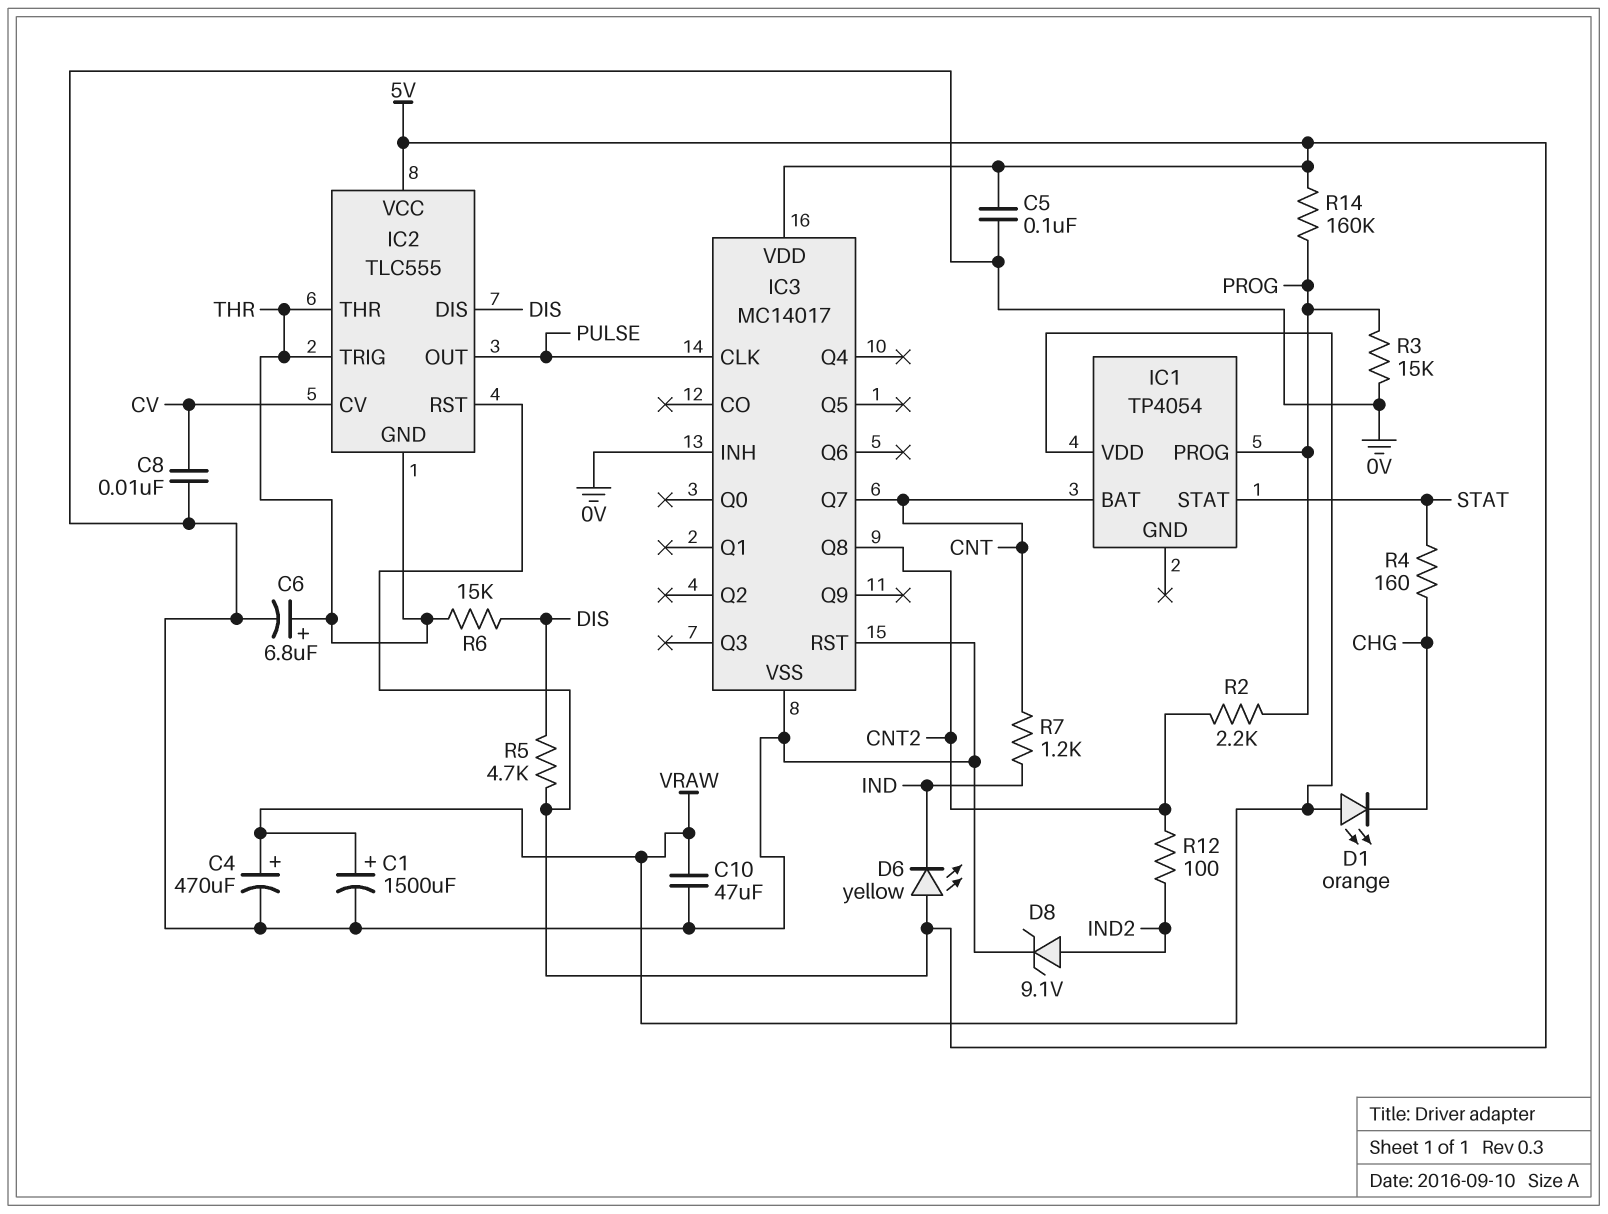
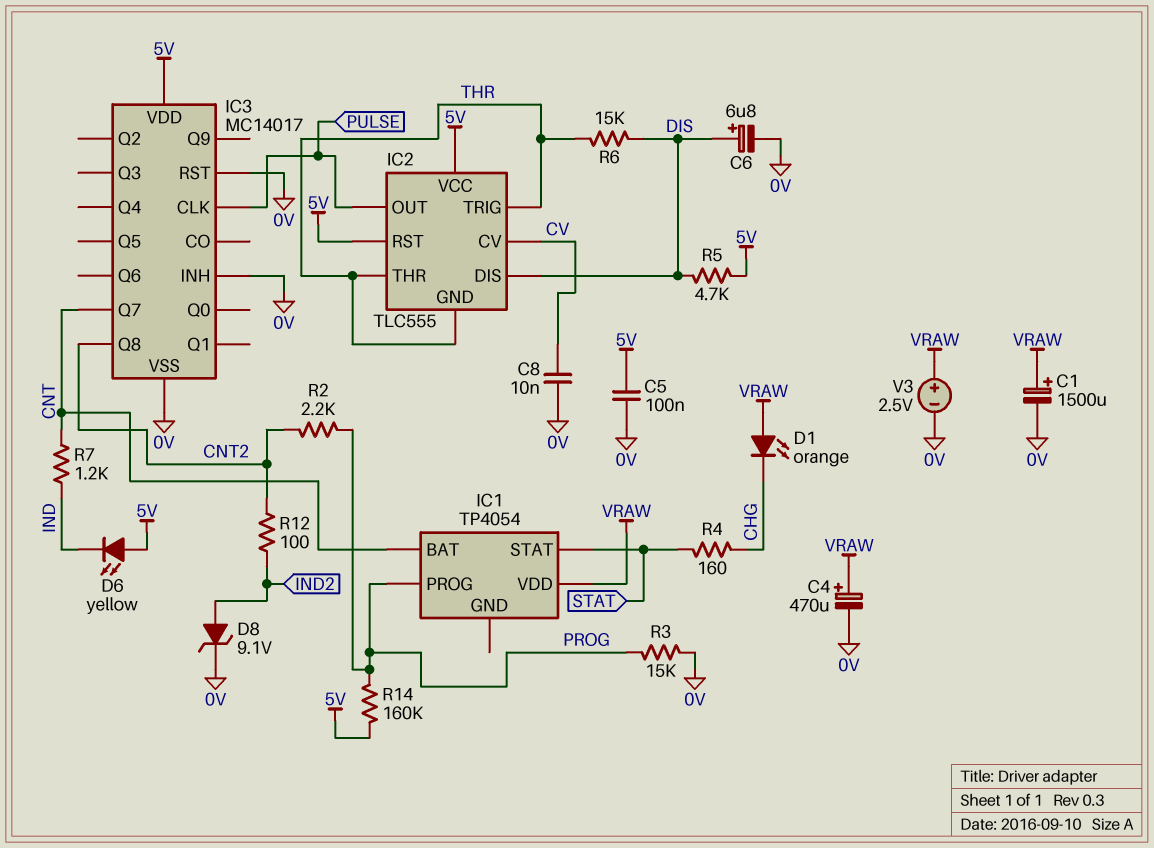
C6: 6.8uF (plus THR, minus 0V) -> 6.8uF (plus DIS, minus 0V)
C10: 47uF (0V, VRAW) -> none
V3: none -> 2.5V (plus VRAW, minus 0V)

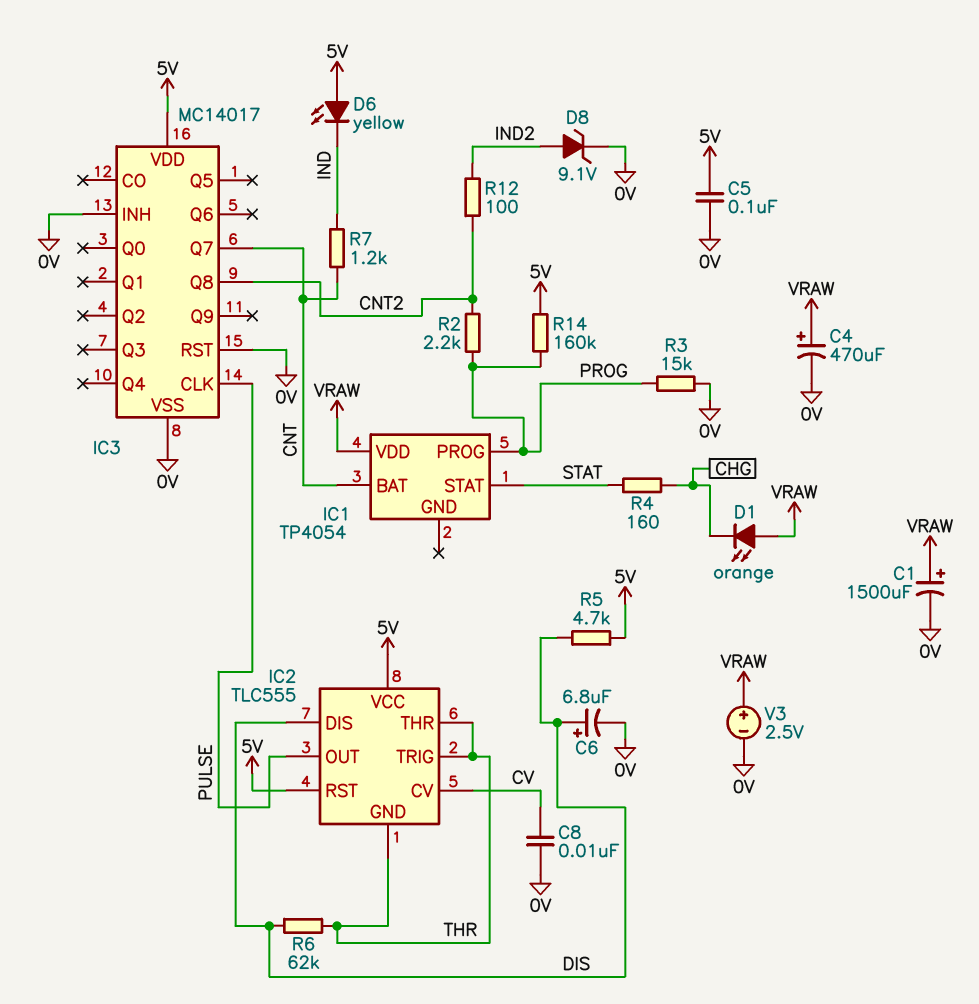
R6: 15k (DIS, THR) -> 62k (DIS, THR)

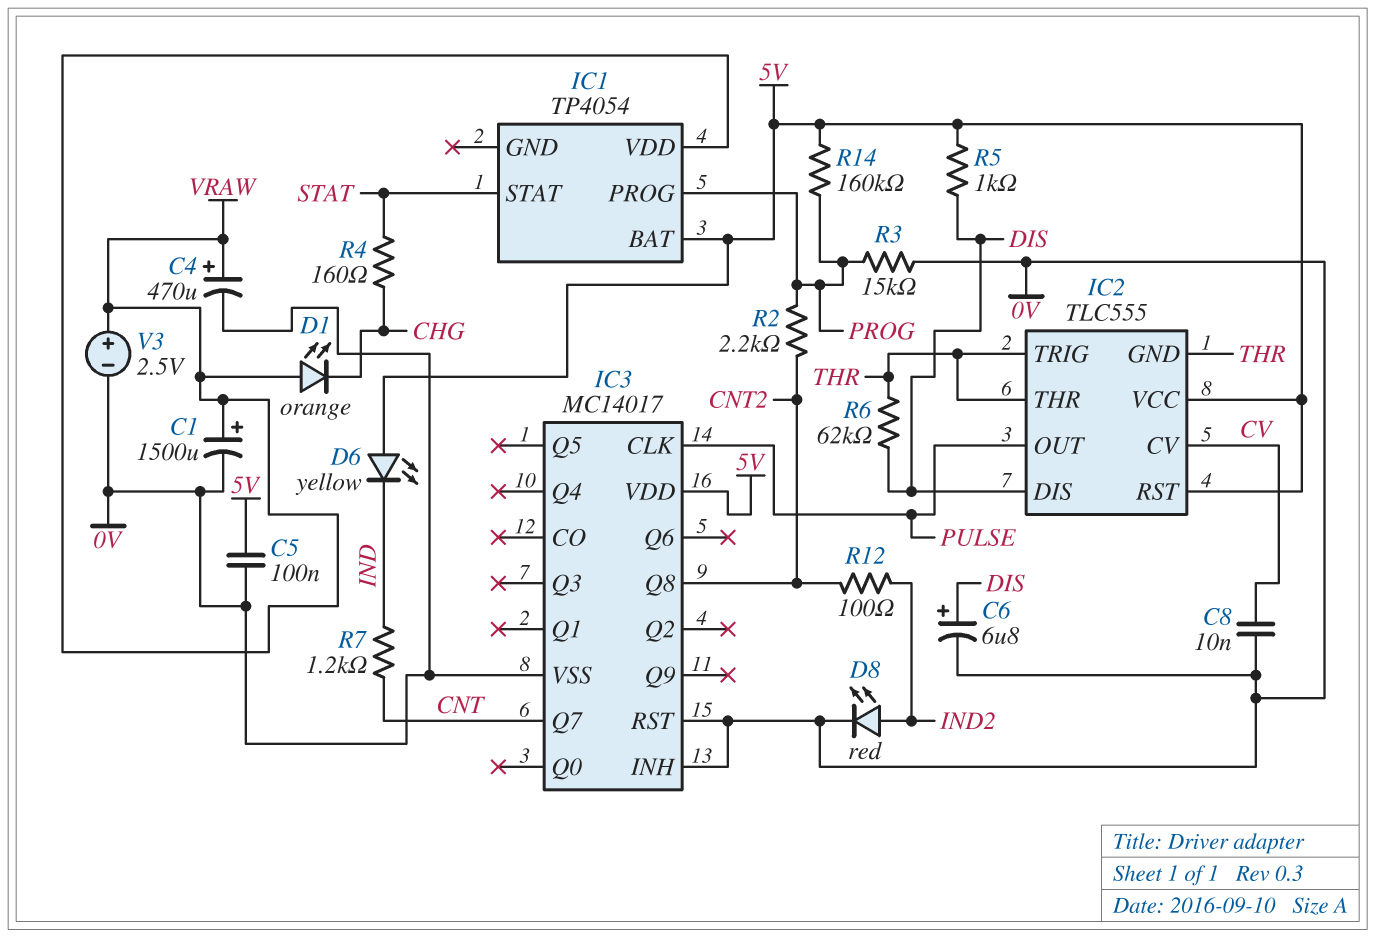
D8: zener 9.1V (A IND2, K 0V) -> LED red (A IND2, K 0V)
IC1 pin BAT: CNT -> 5V
R5: 4.7k (5V, DIS) -> 1k (5V, DIS)

